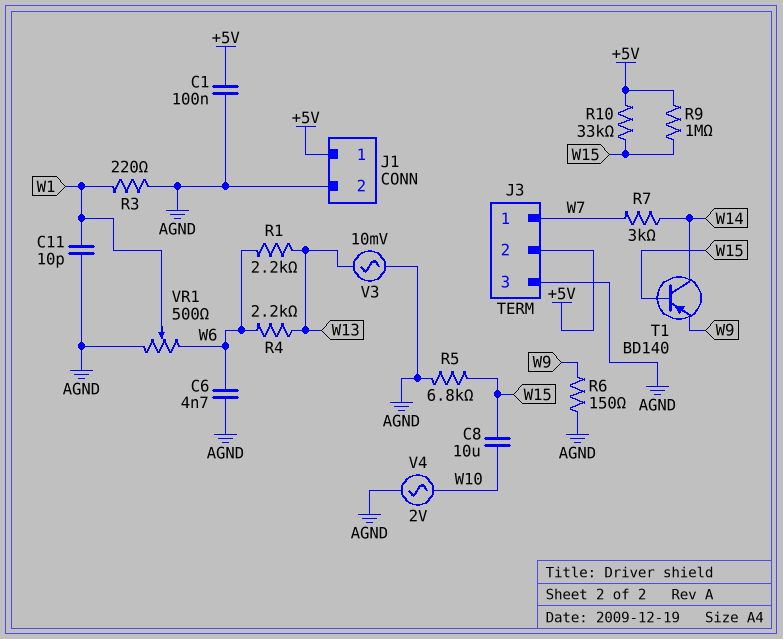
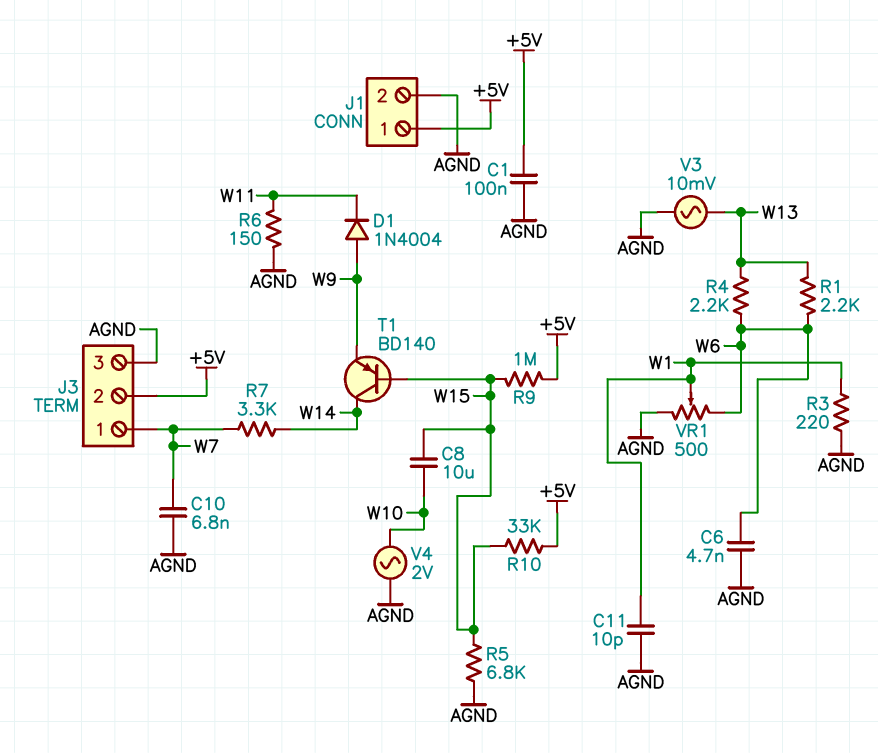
C10: none -> 6.8nF (AGND, W7)
D1: none -> diode 1N4004 (A W9, K W11)
R6: 150 (AGND, W9) -> 150 (AGND, W11)
R7: 3k (W7, W14) -> 3.3k (W7, W14)

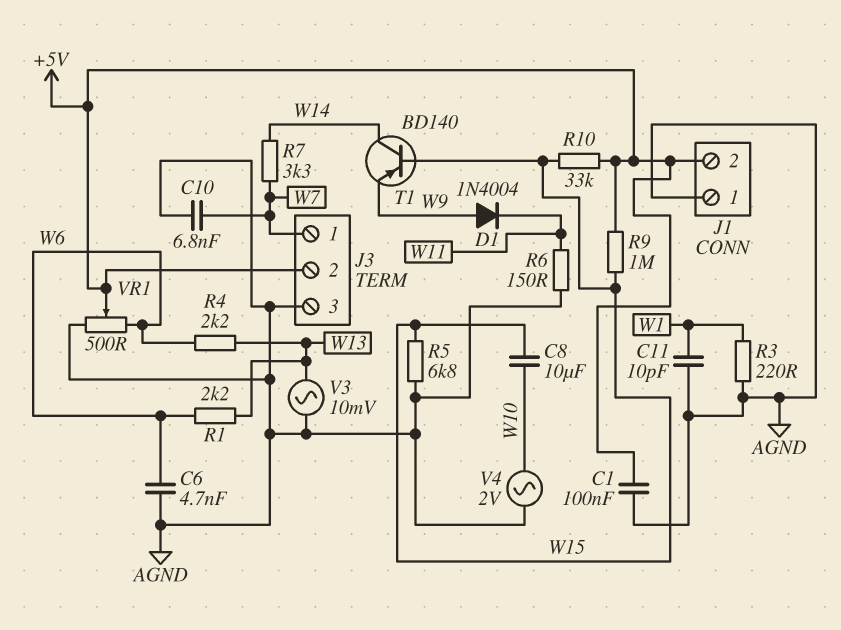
J1 pin 1: +5V -> AGND
J1 pin 2: AGND -> +5V
VR1: 500 (AGND, W6, wiper W1) -> 500 (AGND, W6, wiper +5V)

